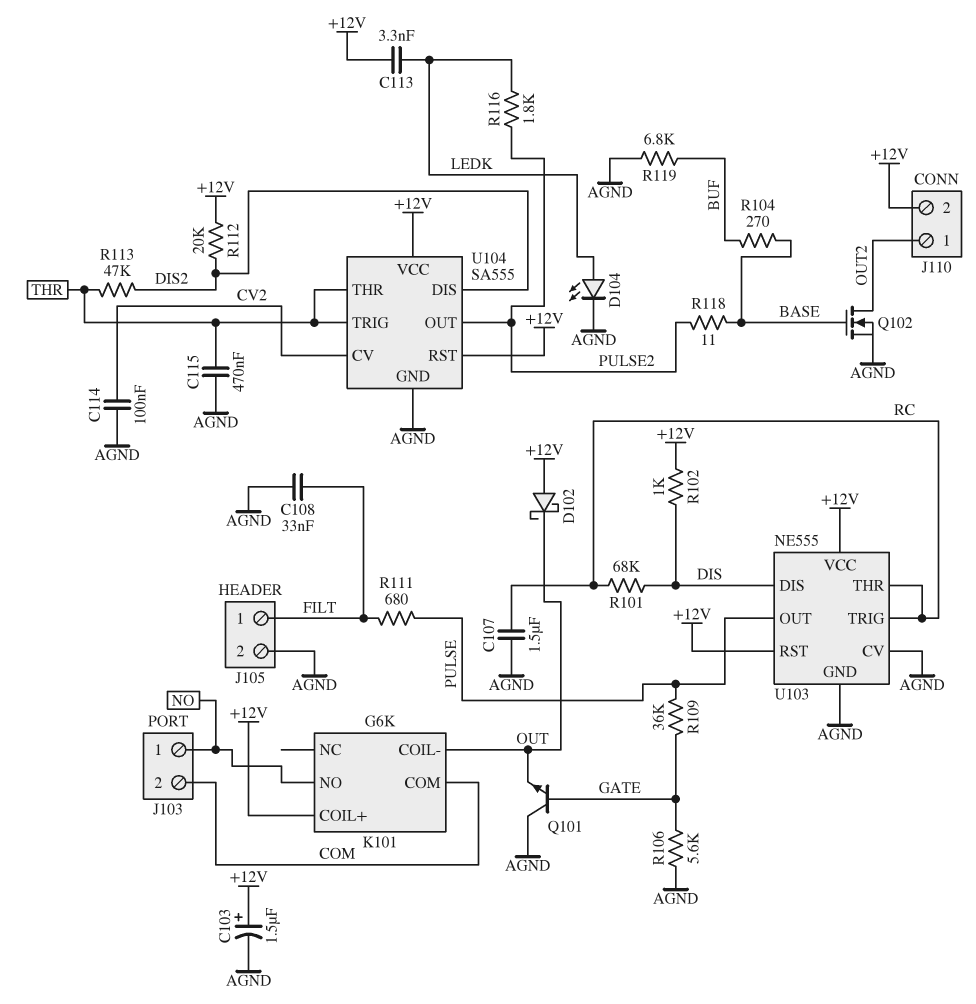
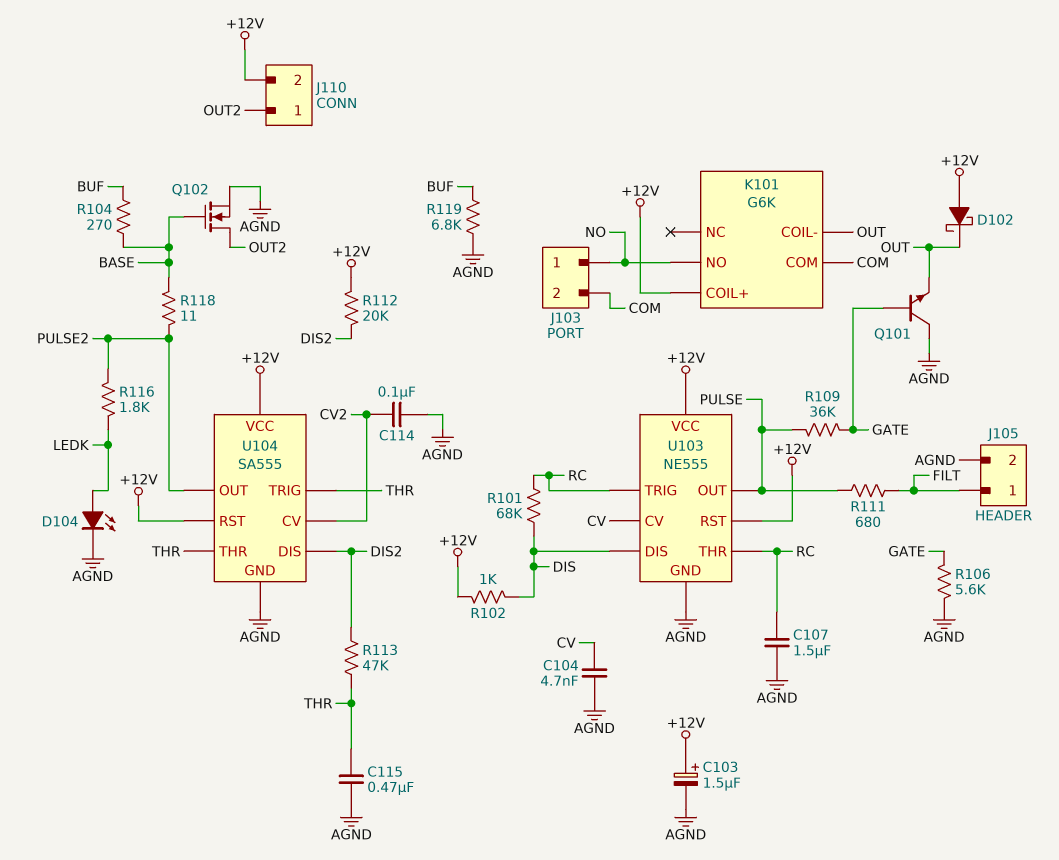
C104: none -> 4.7nF (AGND, CV)
C108: 33nF (AGND, FILT) -> none
C113: 3.3nF (+12V, LEDK) -> none
U103 pin CV: AGND -> CV

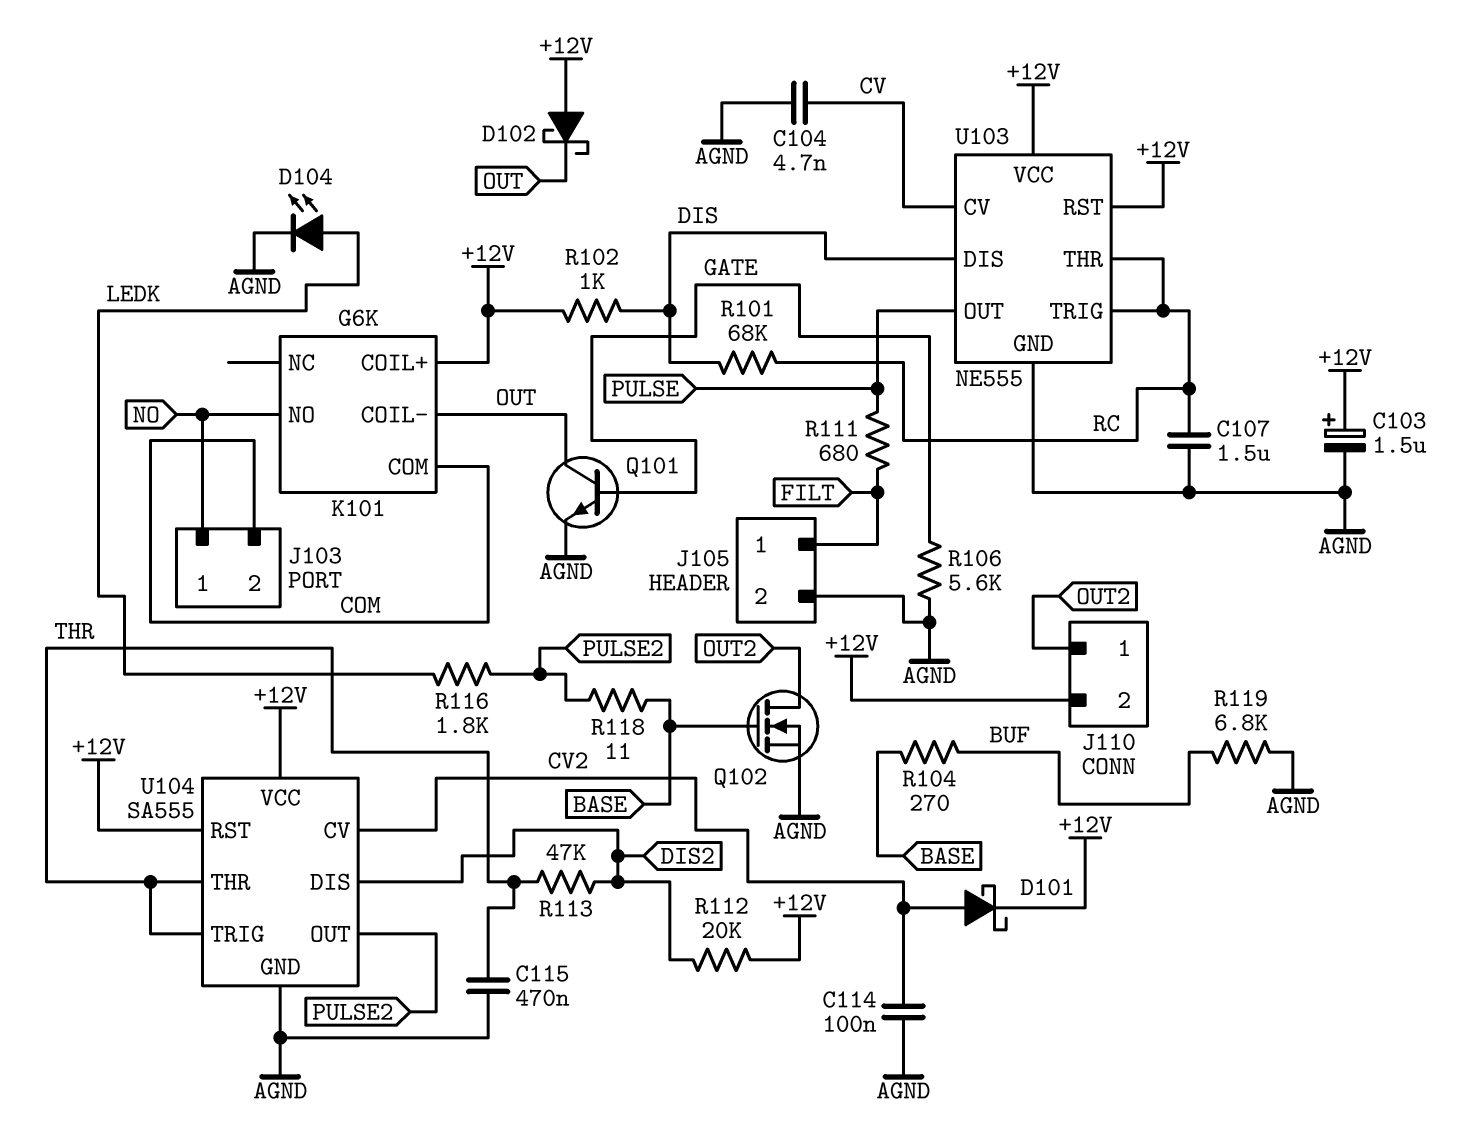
D101: none -> schottky (A CV2, K +12V)
Q101: NPN (B GATE, C AGND, E OUT) -> NPN (B GATE, C OUT, E AGND)
R109: 36k (GATE, PULSE) -> none

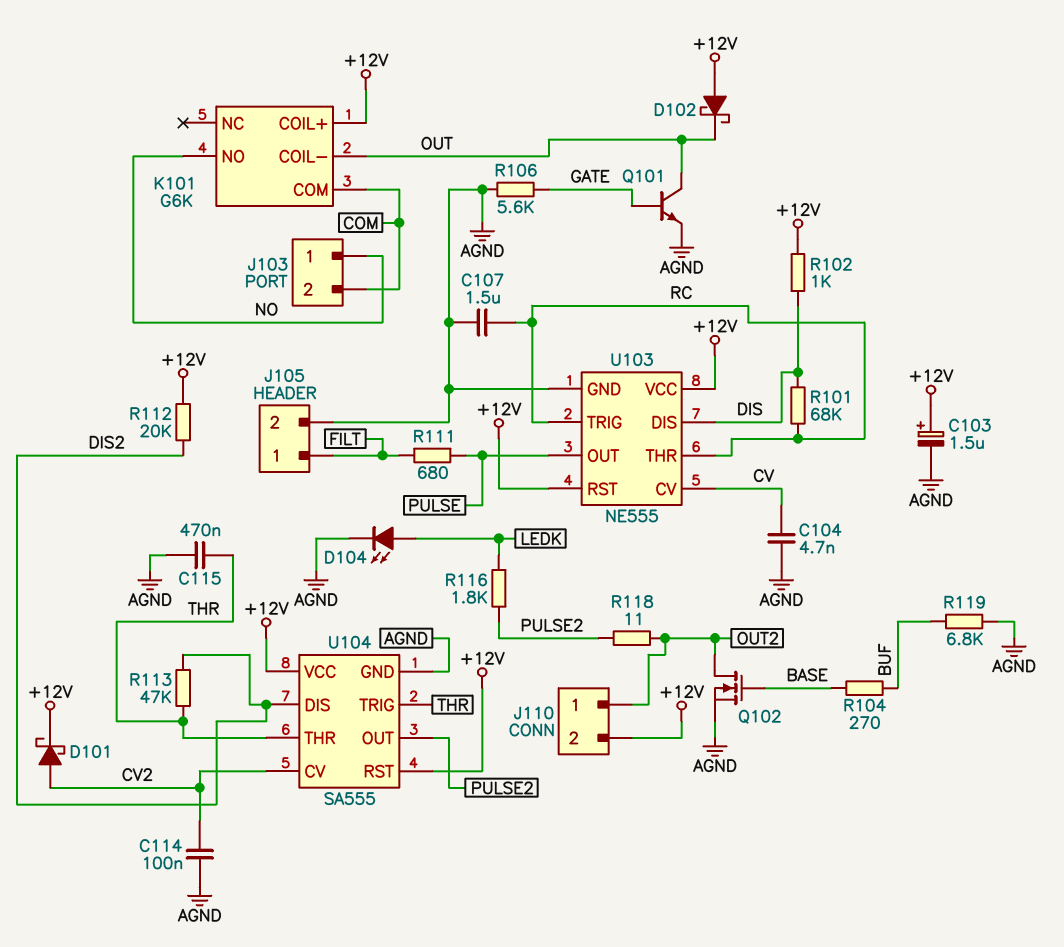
R118: 11 (BASE, PULSE2) -> 11 (OUT2, PULSE2)

